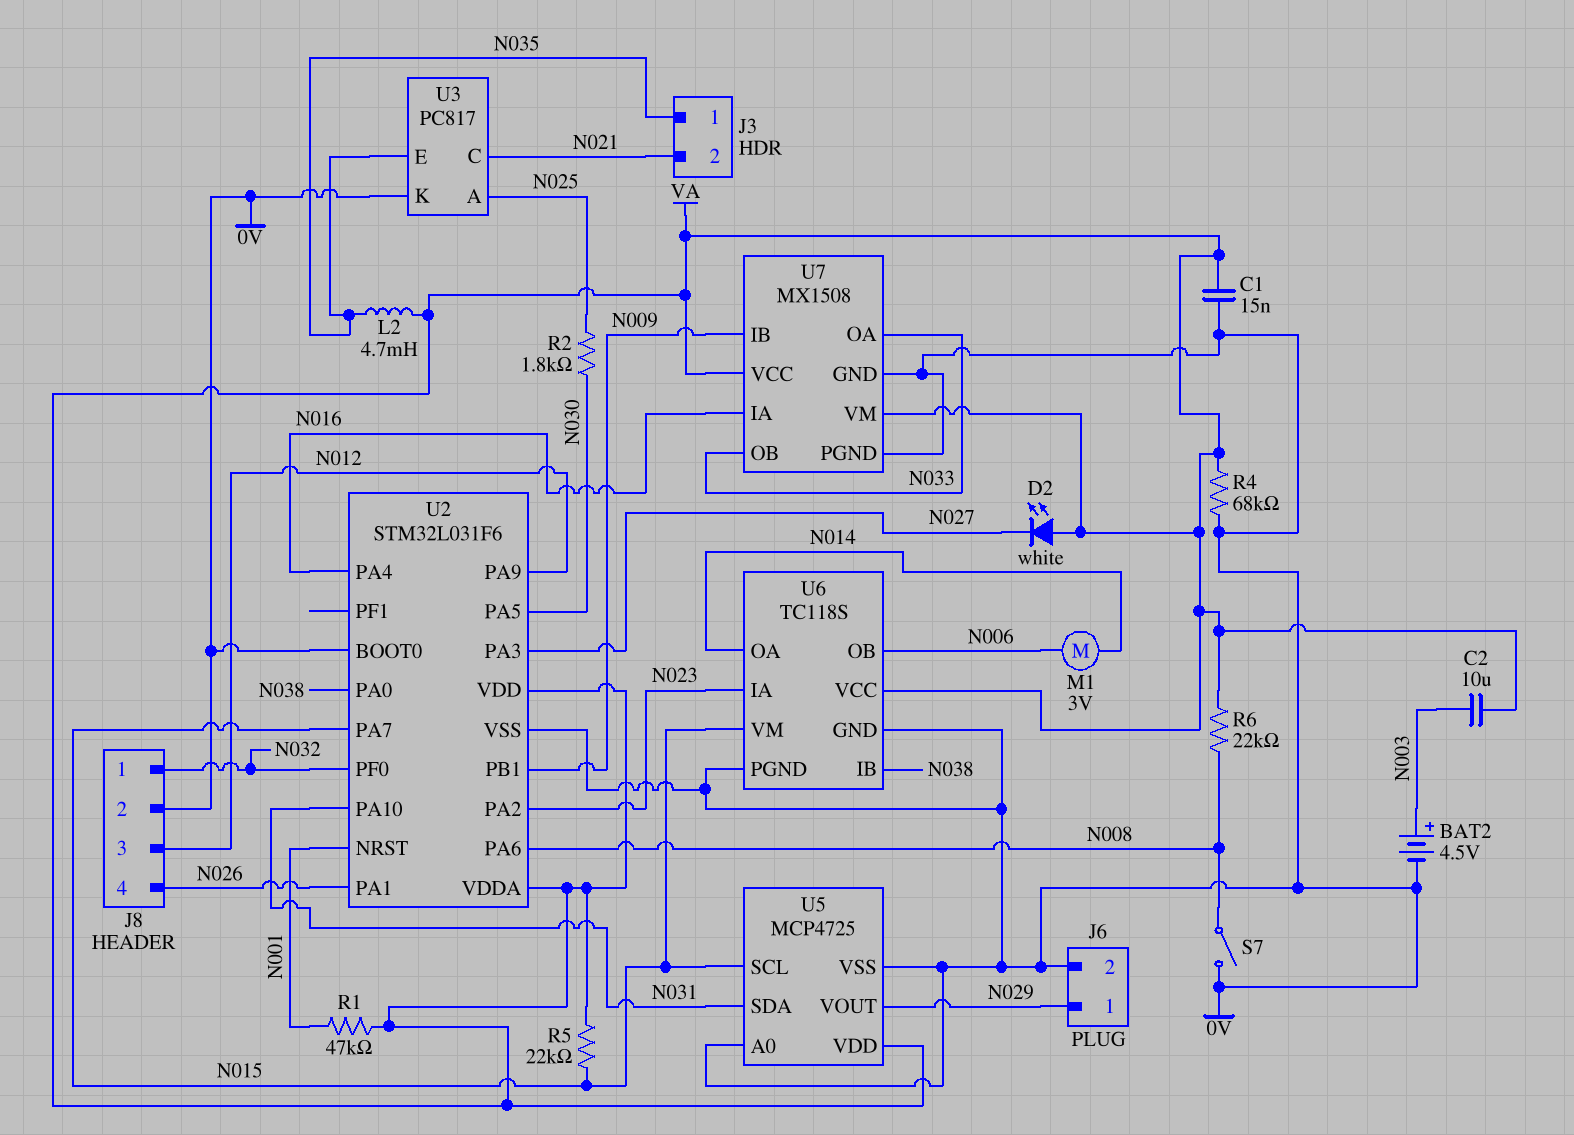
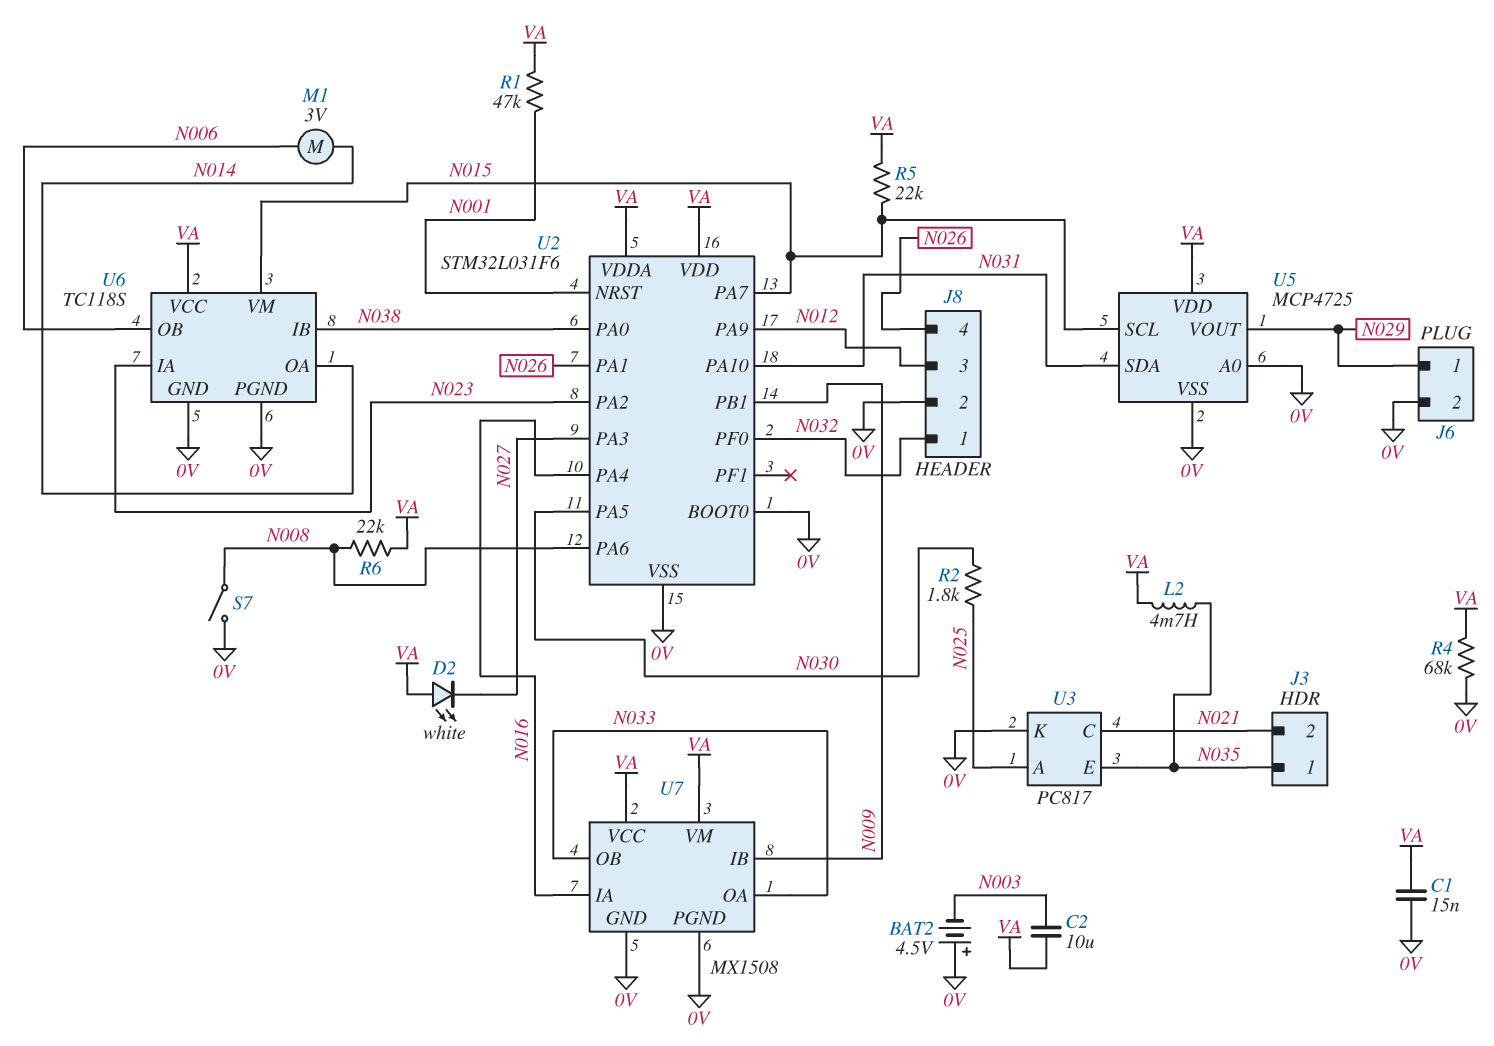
BAT2: 4.5V (plus N003, minus 0V) -> 4.5V (plus 0V, minus N003)

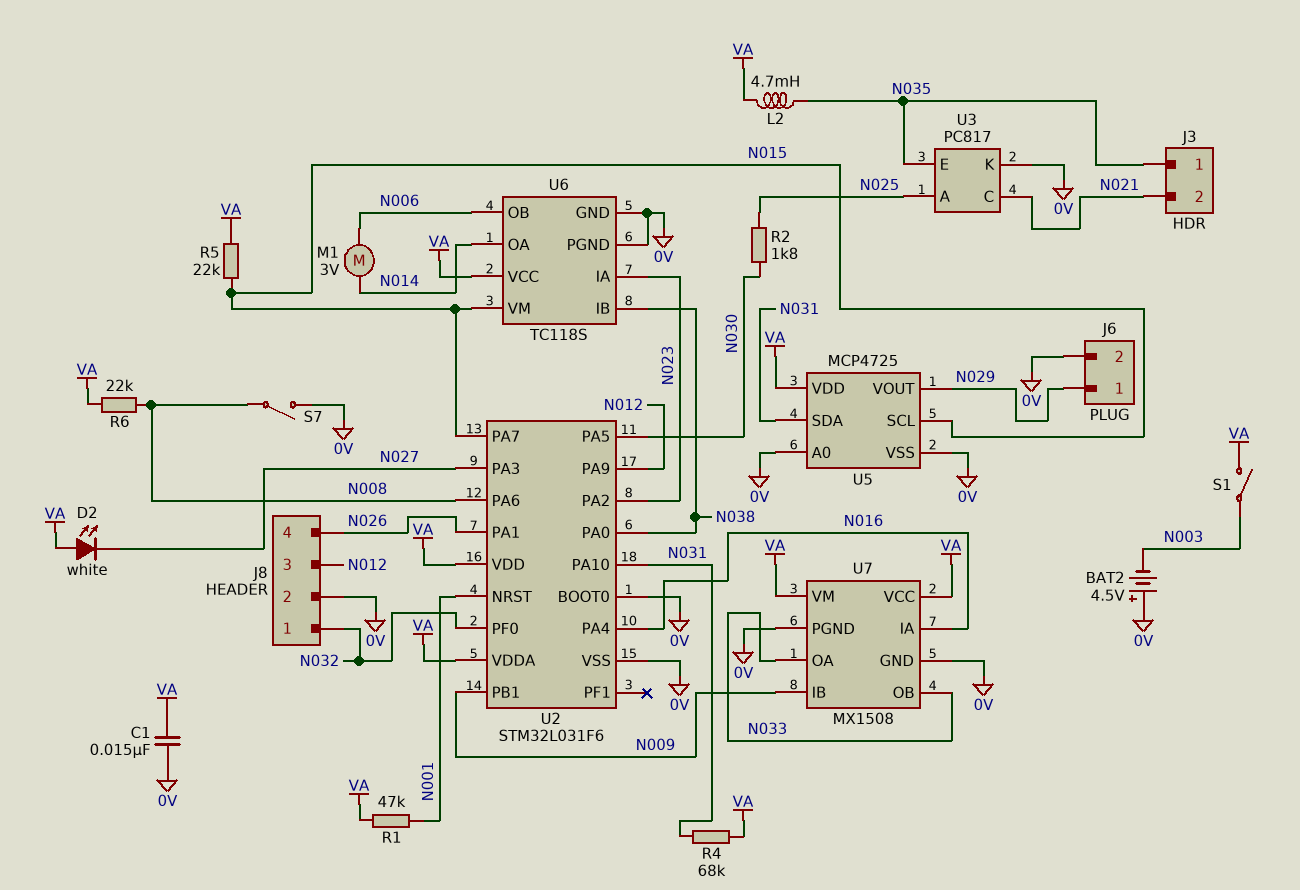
C2: 10uF (N003, VA) -> none
R4: 68k (0V, VA) -> 68k (N031, VA)
S1: none -> switch (N003, VA)

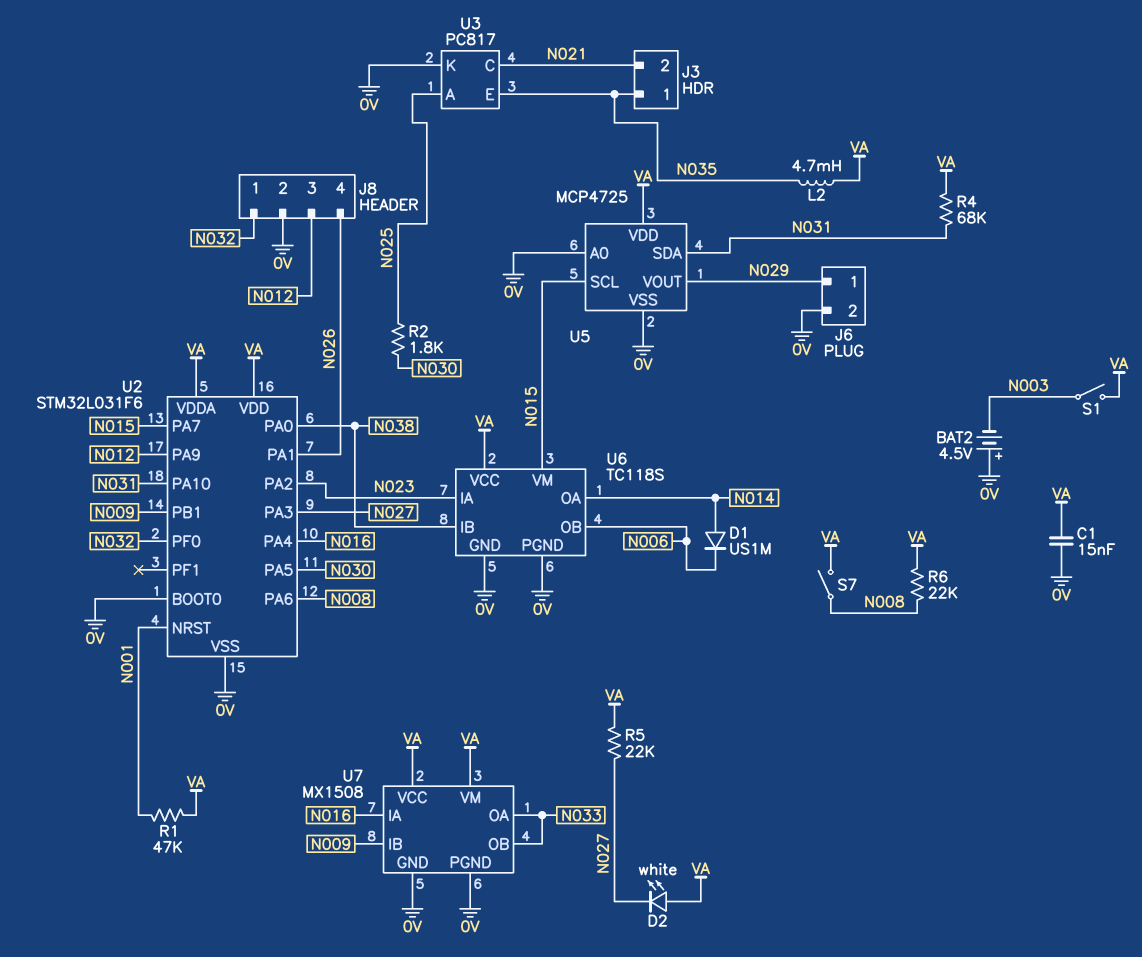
D1: none -> diode US1M (A N014, K N006)
M1: motor 3V (N006, N014) -> none
R5: 22k (N015, VA) -> 22k (N027, VA)
S7: switch (0V, N008) -> switch (N008, VA)

